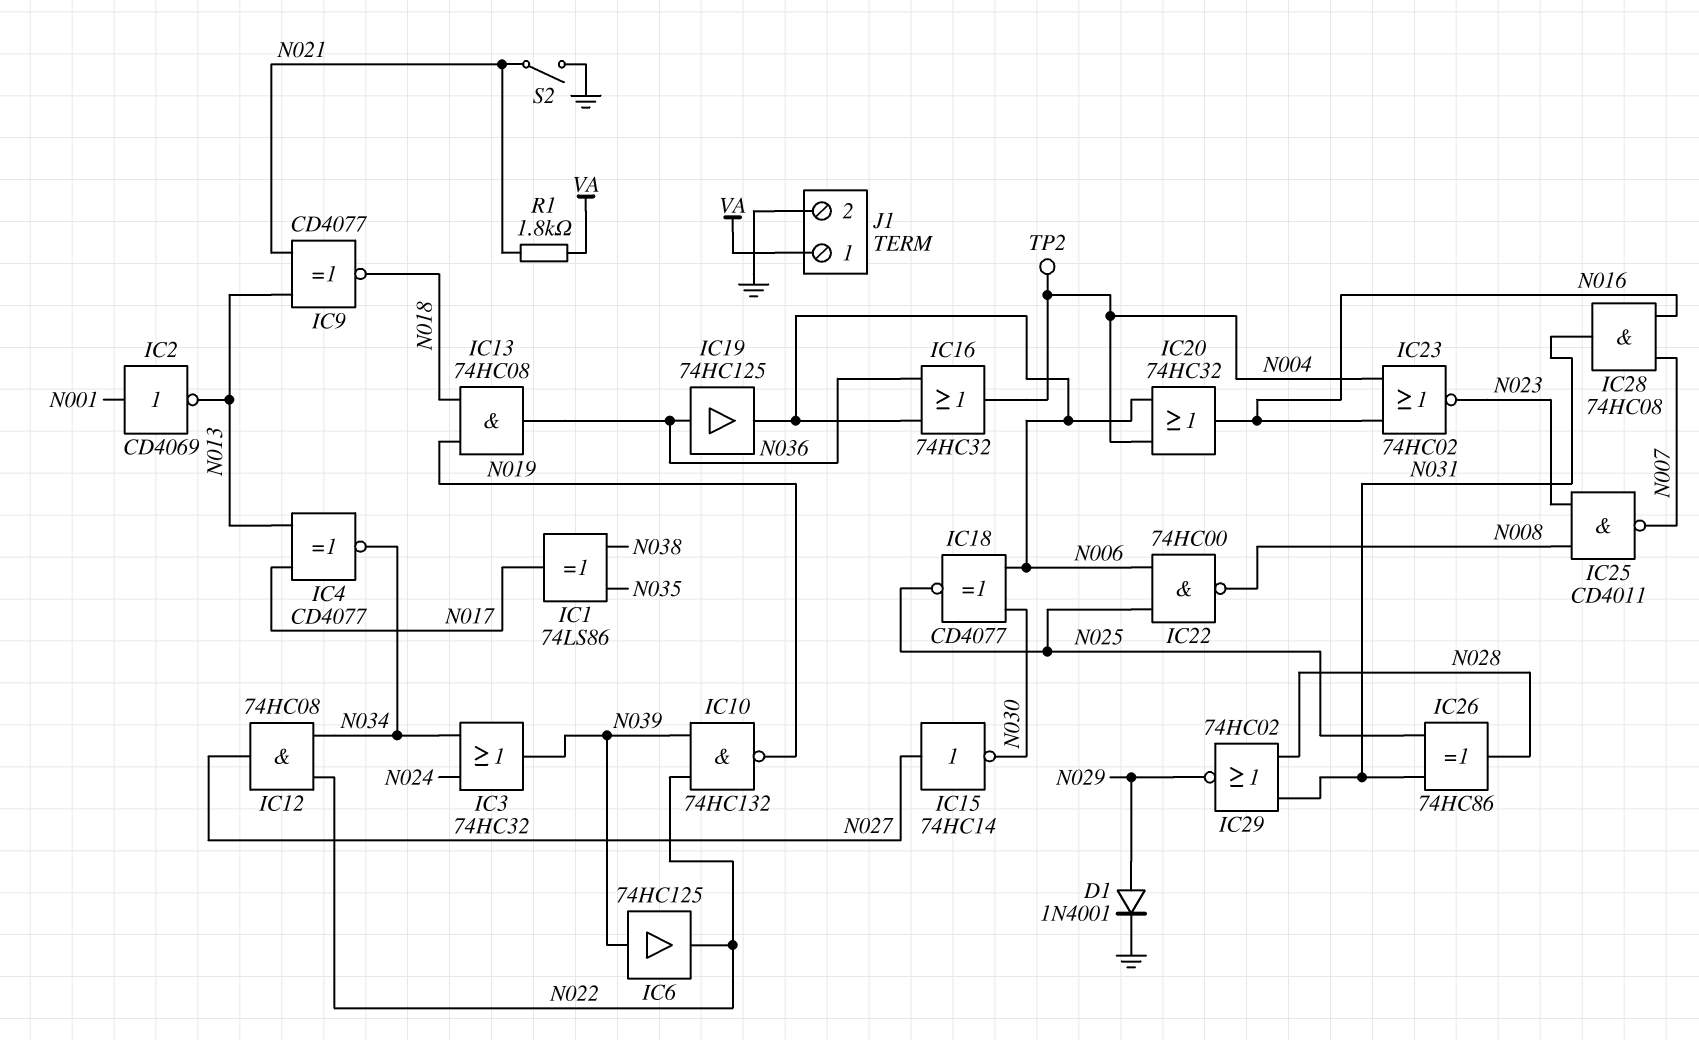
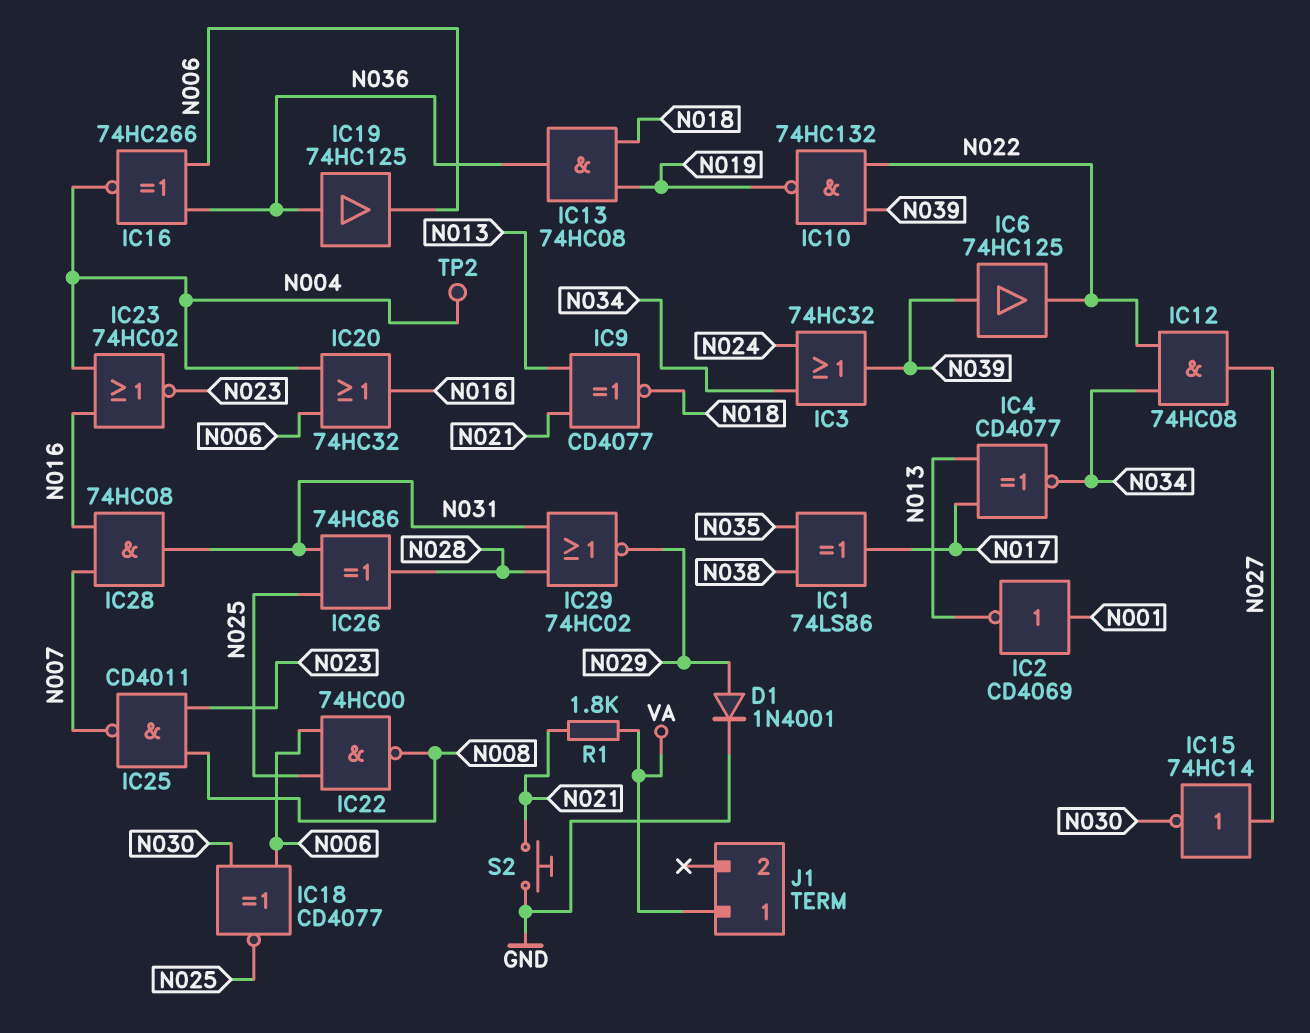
IC16: OR 74HC32 (in N006, in N036, out N004) -> XNOR 74HC266 (in N006, in N036, out N004)
J1 pin 2: GND -> none
S2: switch (GND, N021) -> button (GND, N021)

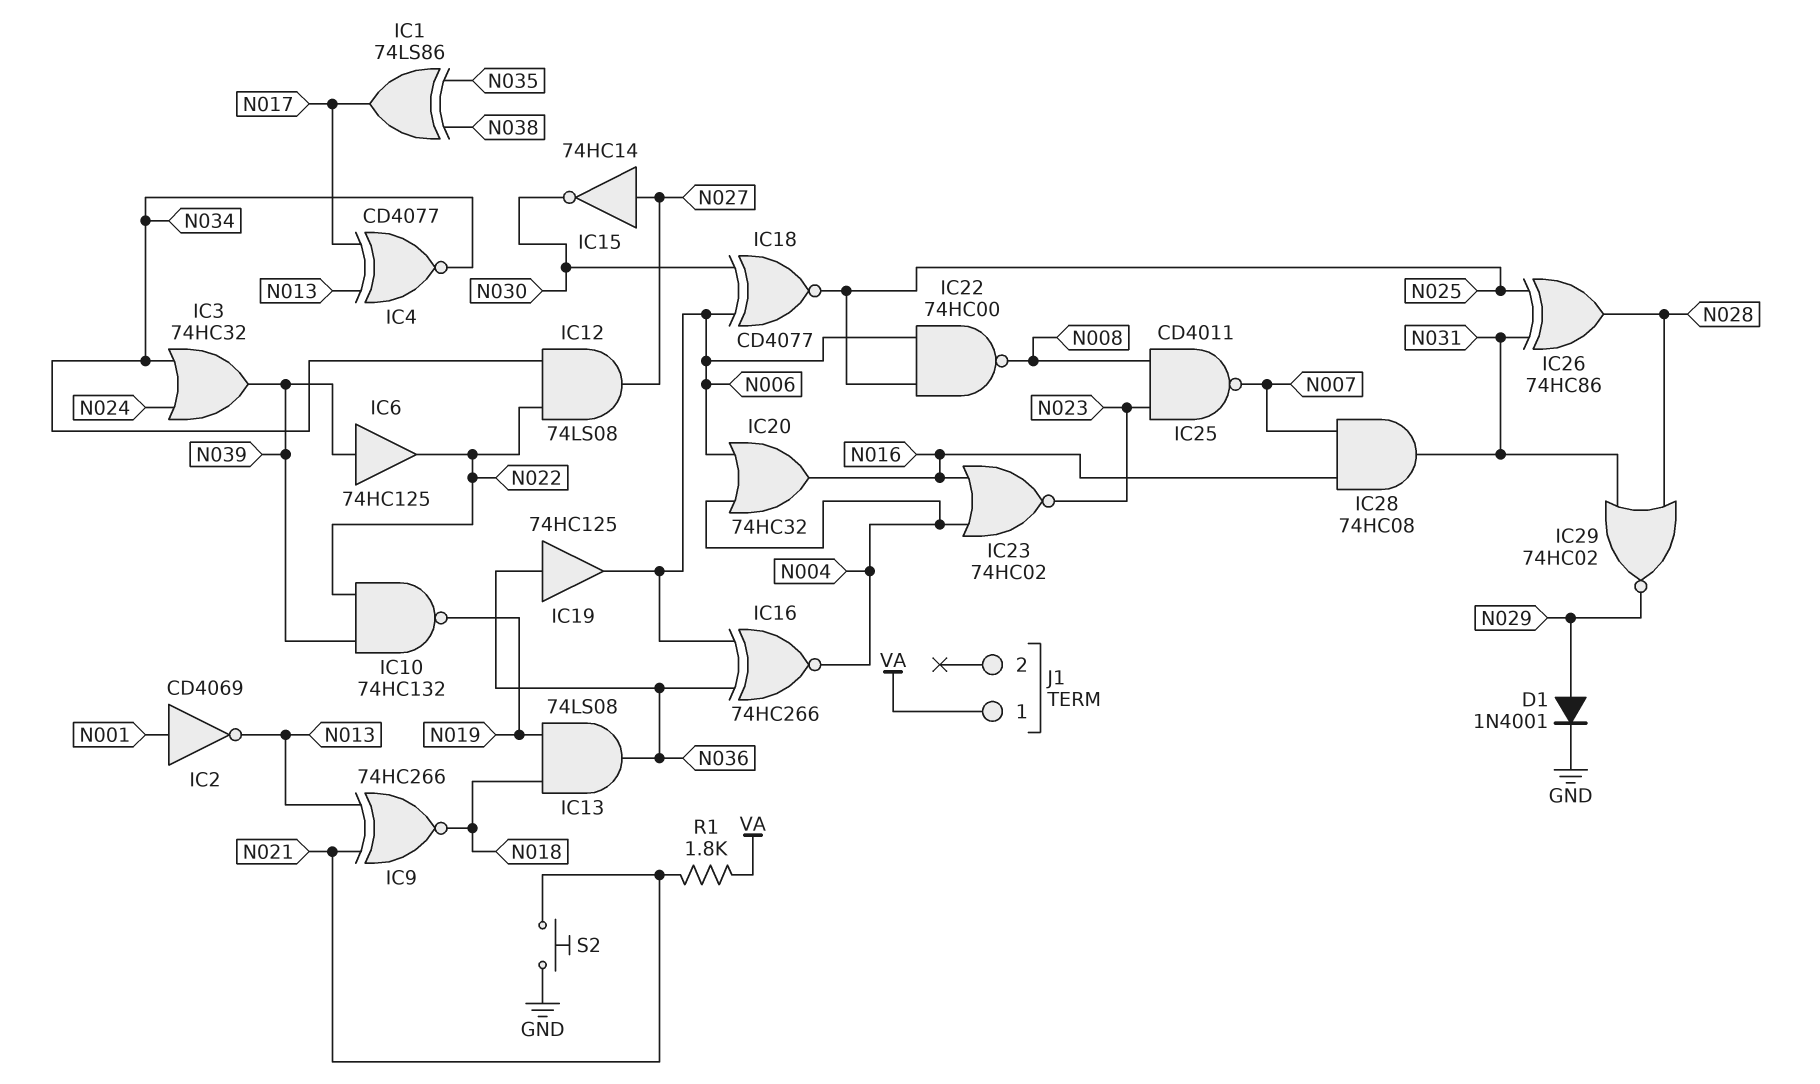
IC9: XNOR CD4077 (in N013, in N021, out N018) -> XNOR 74HC266 (in N013, in N021, out N018)
IC12: AND 74HC08 (in N022, in N034, out N027) -> AND 74LS08 (in N022, in N034, out N027)
IC13: AND 74HC08 (in N018, in N019, out N036) -> AND 74LS08 (in N018, in N019, out N036)
TP2: test point (N004) -> none

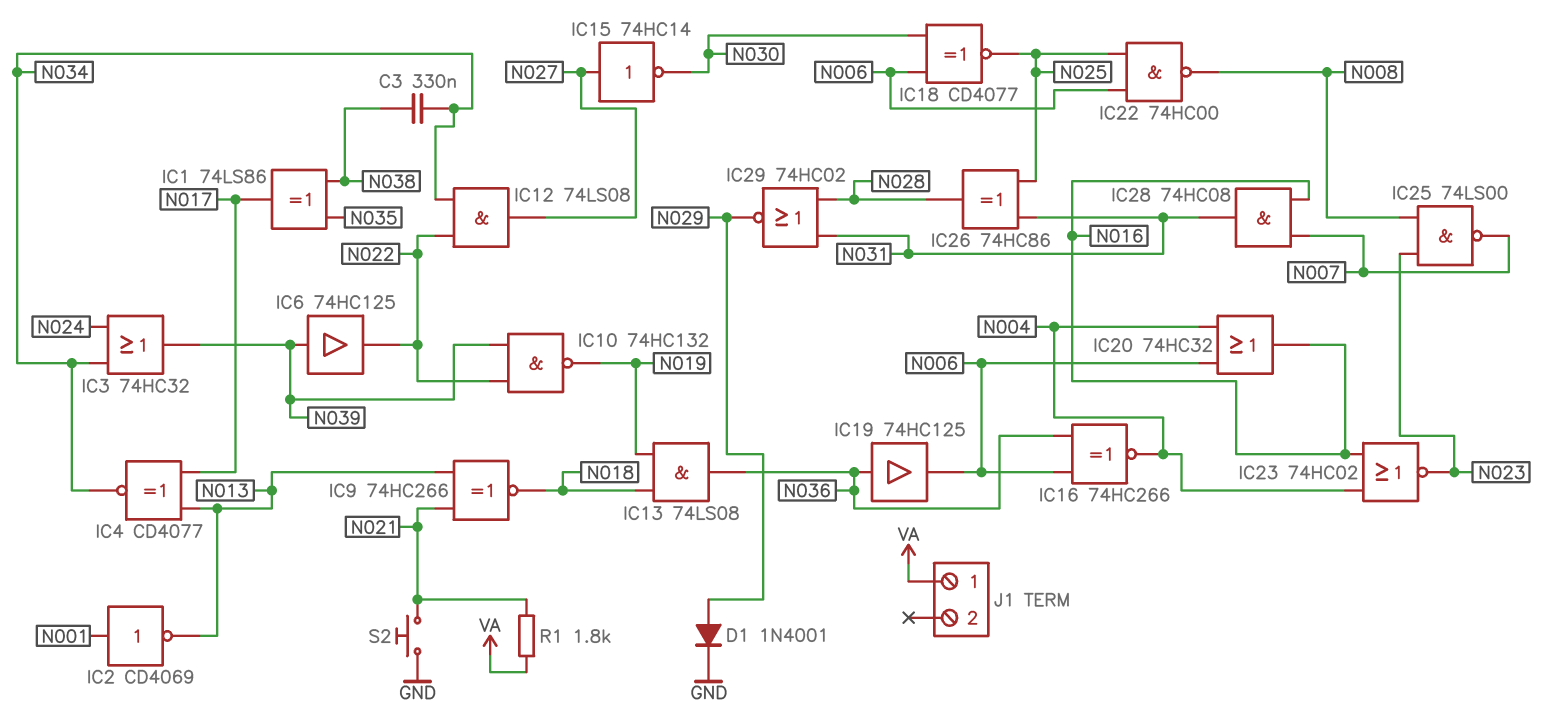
C3: none -> 330nF (N034, N038)
IC25: NAND CD4011 (in N008, in N023, out N007) -> NAND 74LS00 (in N008, in N023, out N007)

